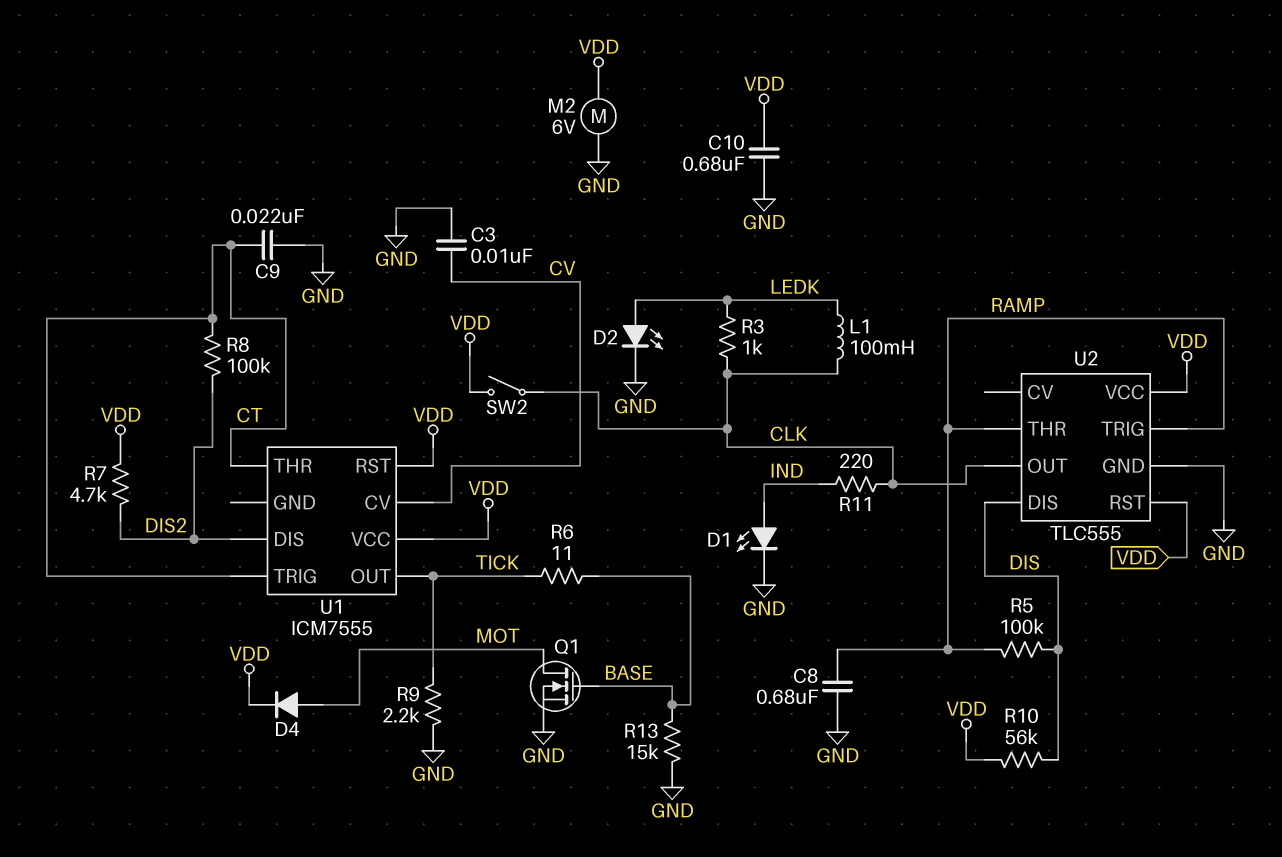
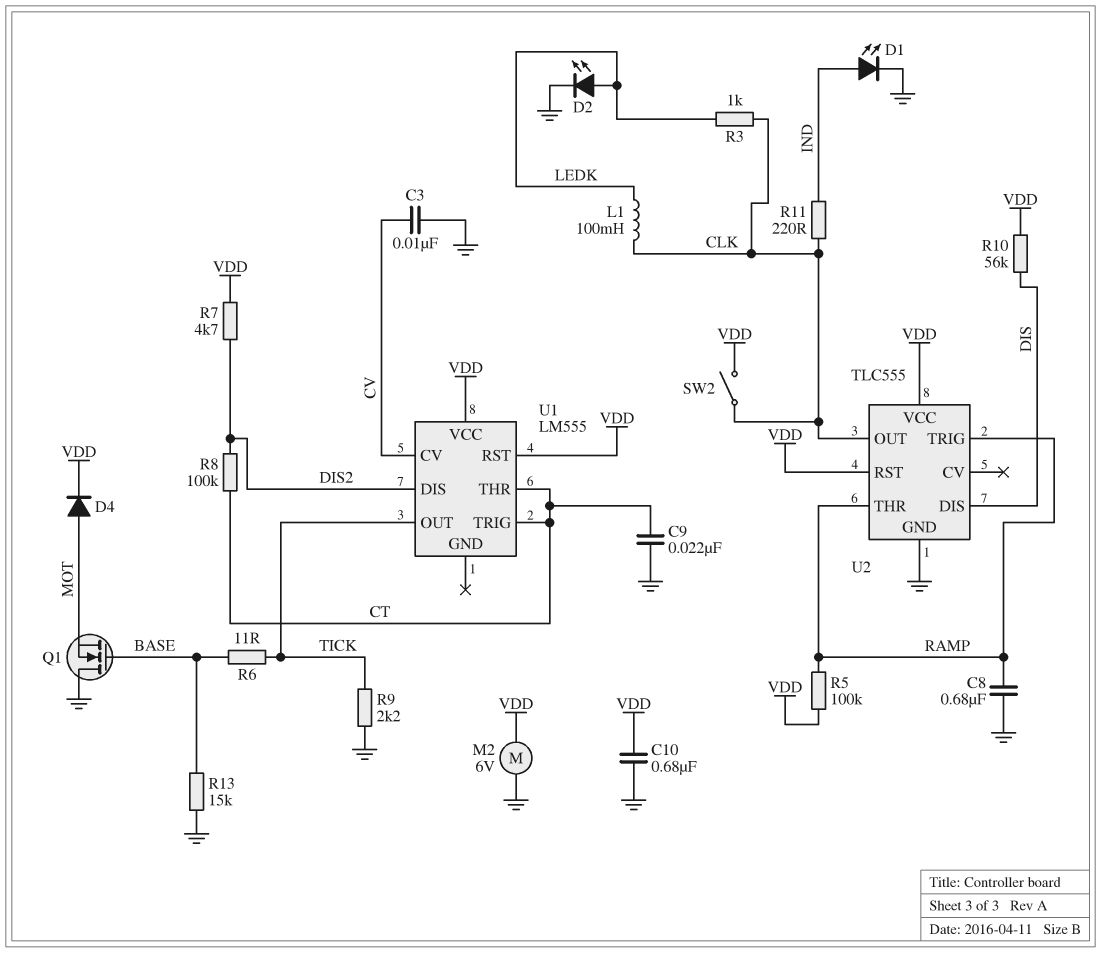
Q1: NMOS (G BASE, D MOT, S GND) -> NMOS (G BASE, D GND, S MOT)
R5: 100k (DIS, RAMP) -> 100k (RAMP, VDD)
U1: ICM7555 -> LM555

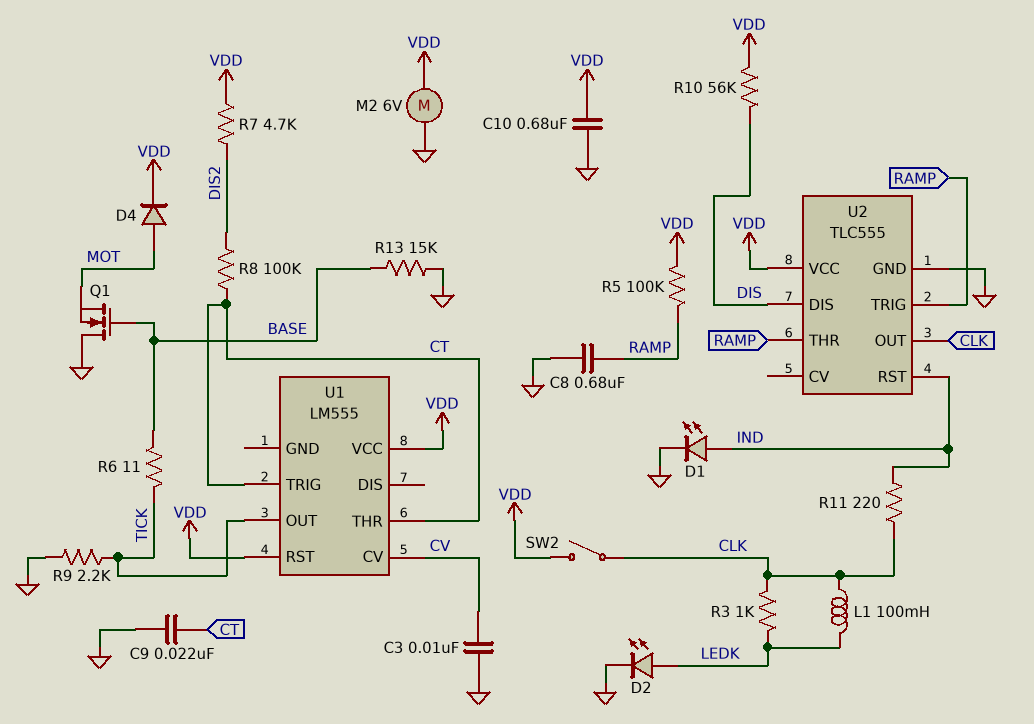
U1 pin DIS: DIS2 -> none
U2 pin RST: VDD -> IND

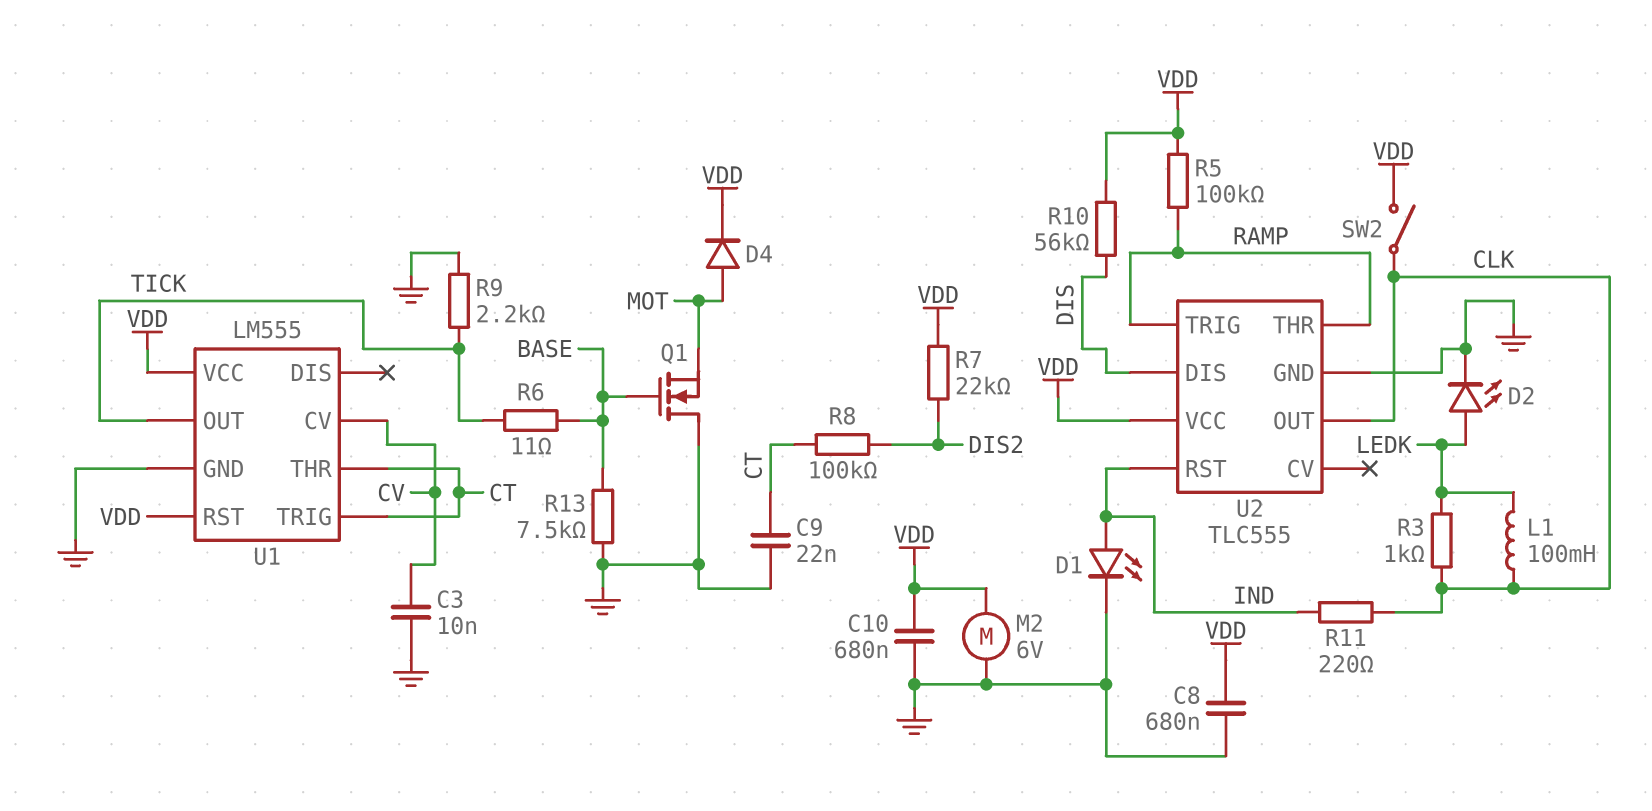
C8: 680nF (GND, RAMP) -> 680nF (GND, VDD)
R7: 4.7k (DIS2, VDD) -> 22k (DIS2, VDD)
R13: 15k (BASE, GND) -> 7.5k (BASE, GND)
U1 pin GND: none -> GND

